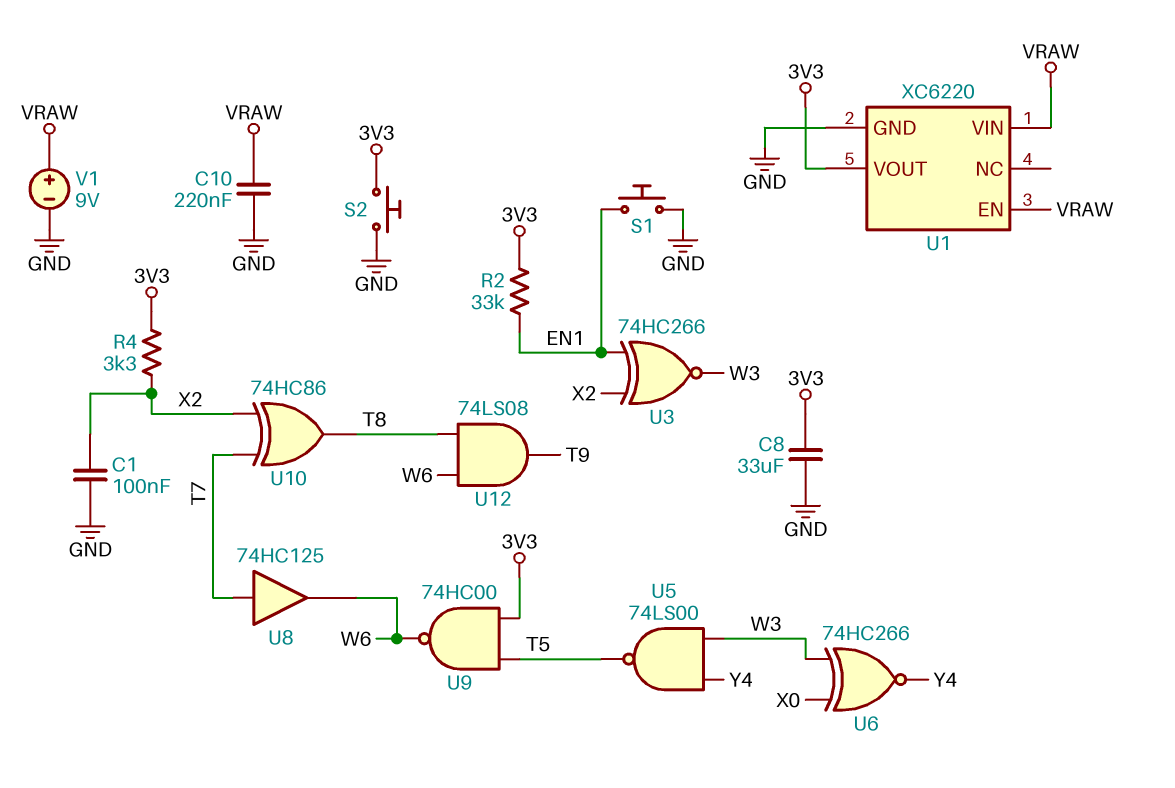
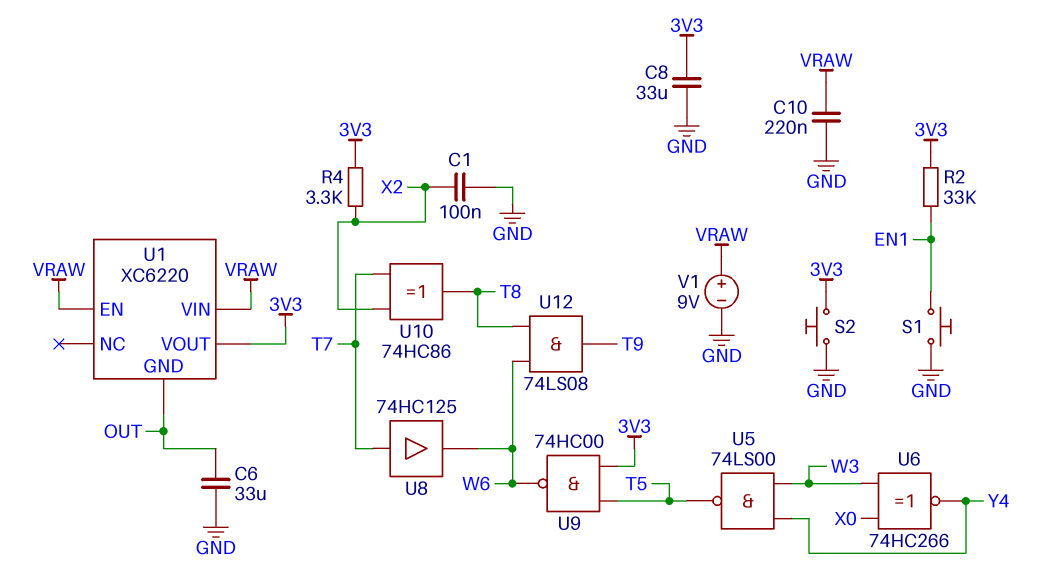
C6: none -> 33uF (GND, OUT)
U1 pin GND: GND -> OUT
U3: XNOR 74HC266 (in EN1, in X2, out W3) -> none

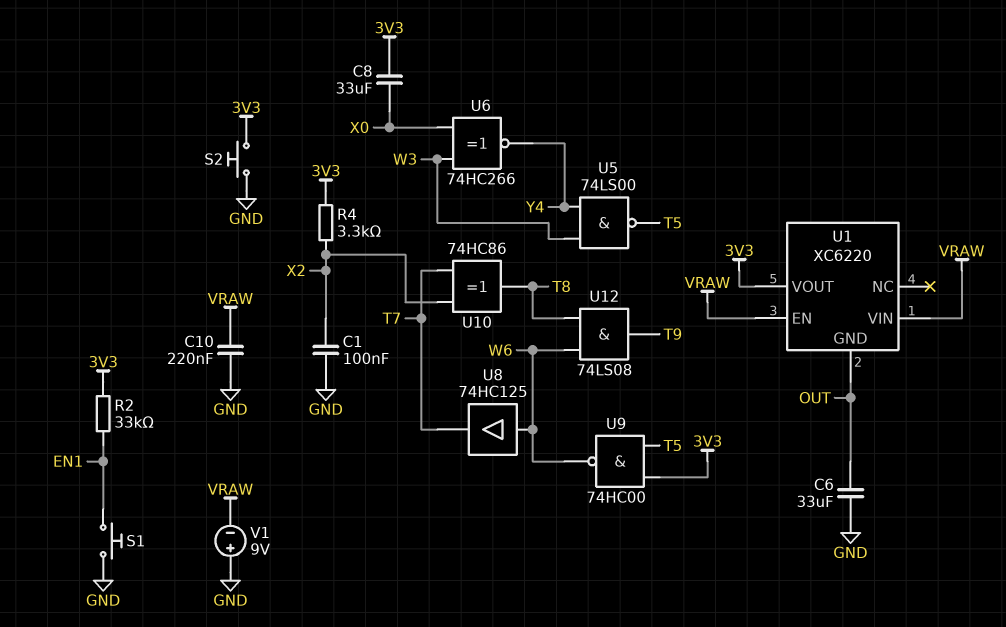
C8: 33uF (3V3, GND) -> 33uF (3V3, X0)
U8: buffer 74HC125 (in T7, out W6) -> buffer 74HC125 (in W6, out T7)
V1: 9V (plus VRAW, minus GND) -> 9V (plus GND, minus VRAW)

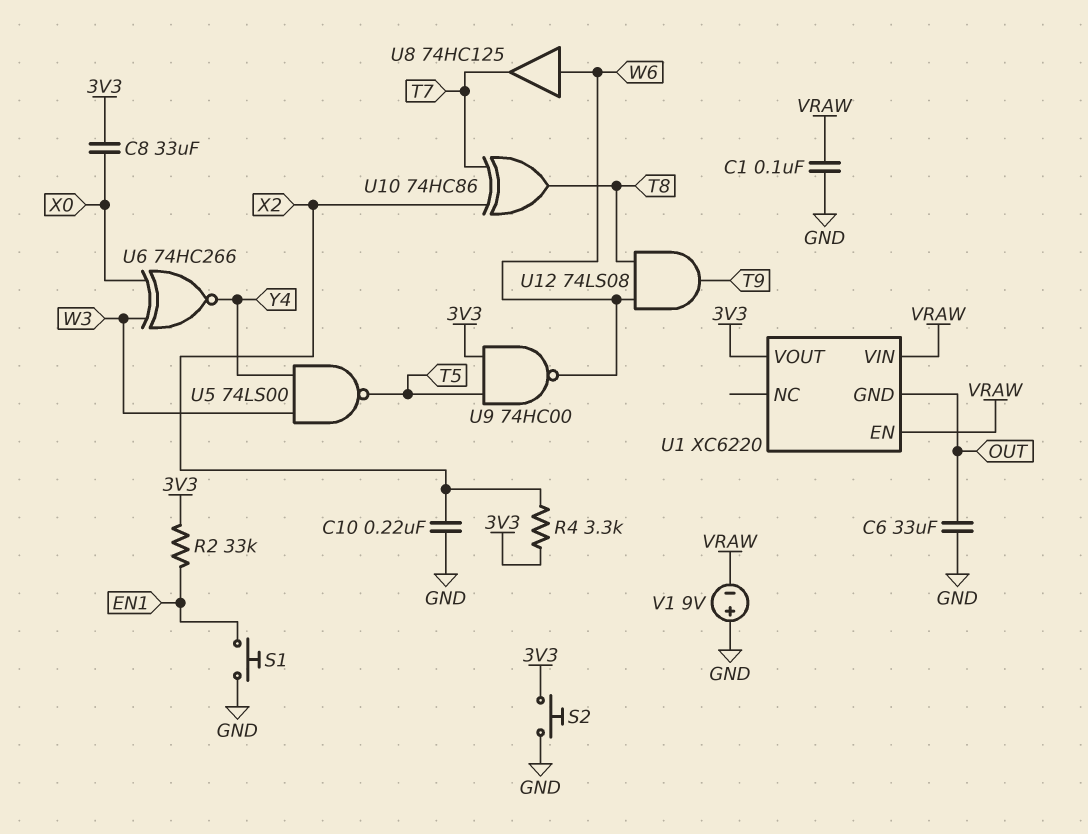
C1: 100nF (GND, X2) -> 100nF (GND, VRAW)
C10: 220nF (GND, VRAW) -> 220nF (GND, X2)

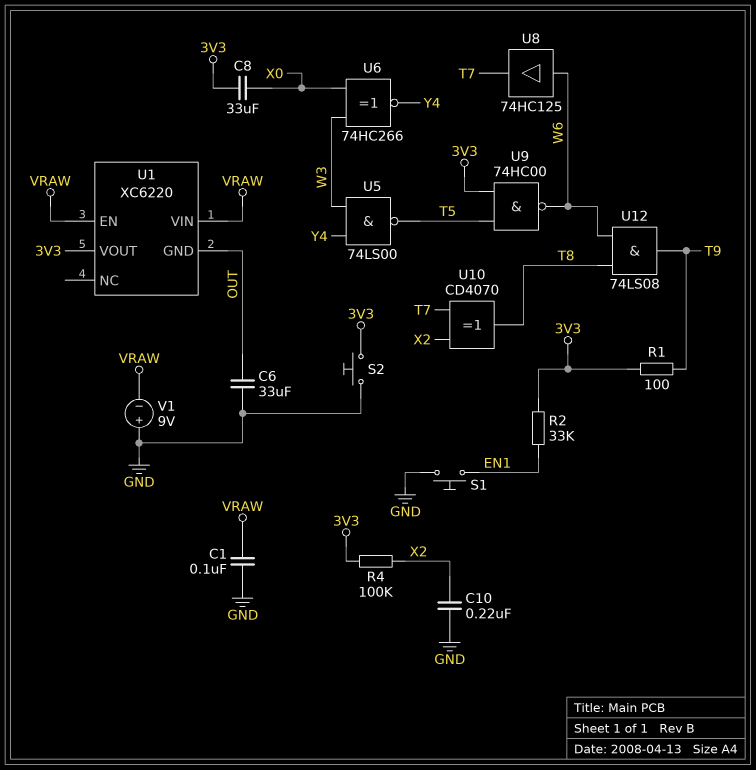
R1: none -> 100 (3V3, T9)
R4: 3.3k (3V3, X2) -> 100k (3V3, X2)
U10: XOR 74HC86 (in T7, in X2, out T8) -> XOR CD4070 (in T7, in X2, out T8)

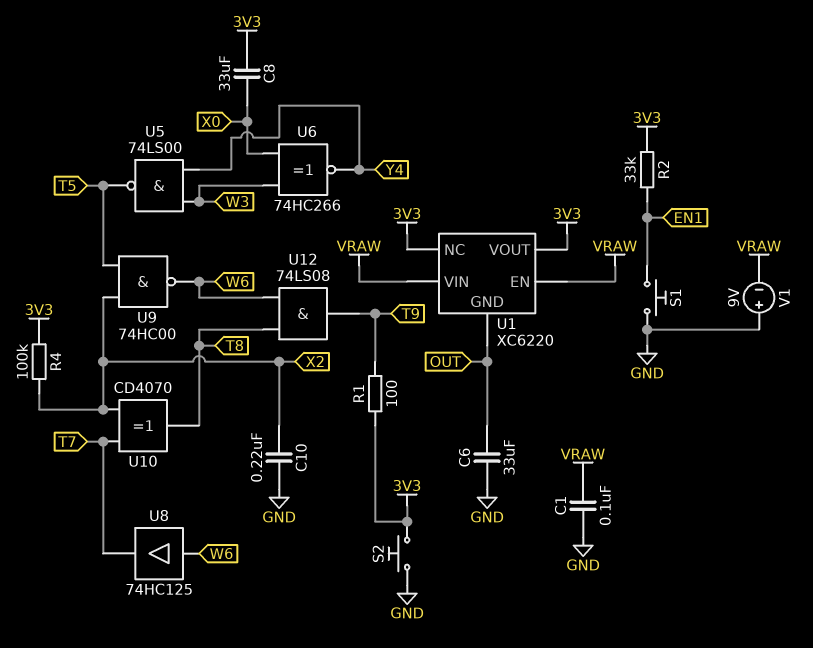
U1 pin NC: none -> 3V3
U9: NAND 74HC00 (in 3V3, in T5, out W6) -> NAND 74HC00 (in T5, in X2, out W6)

